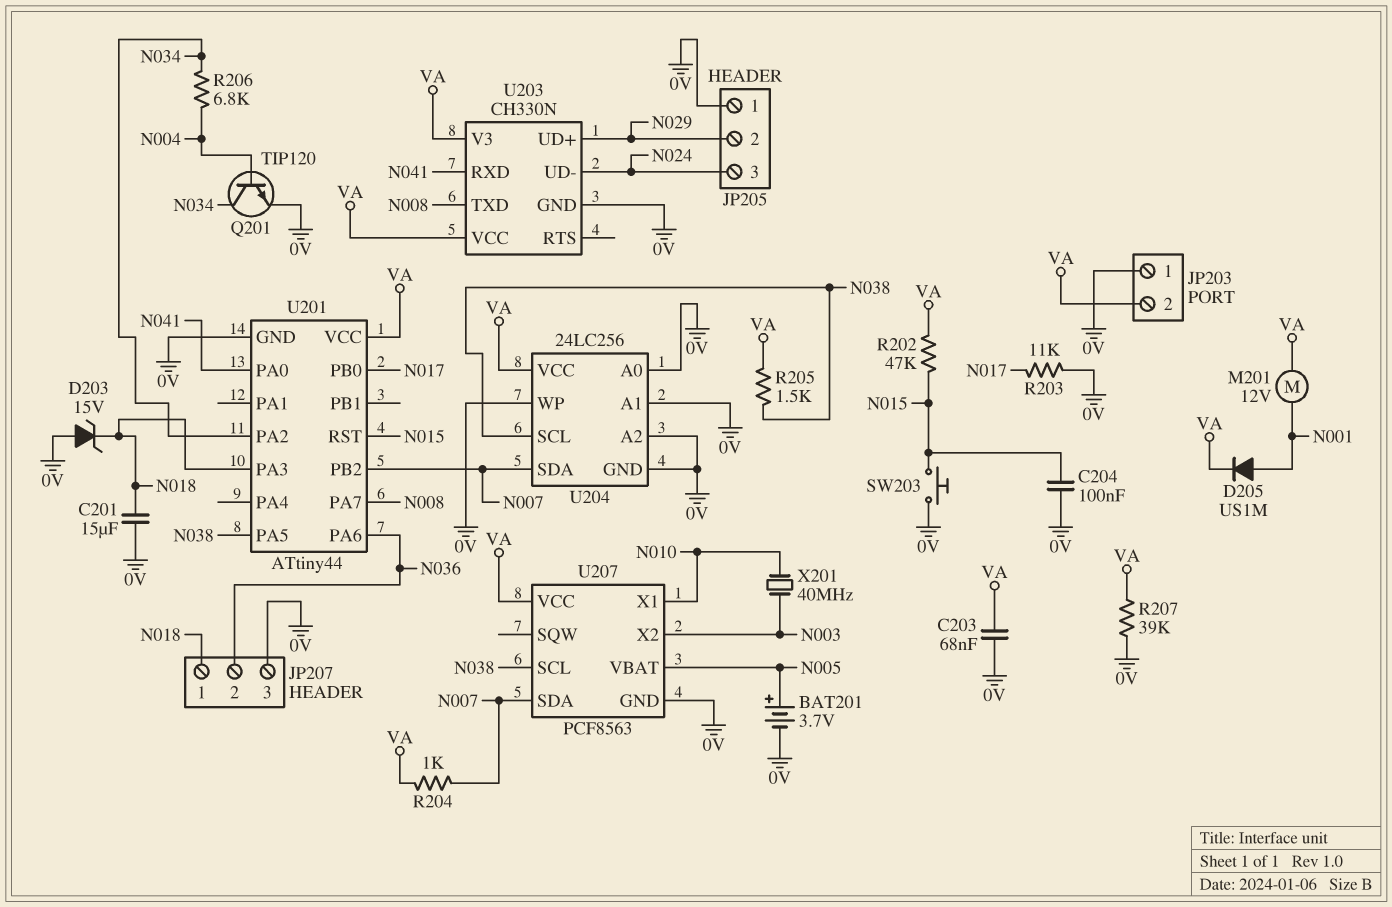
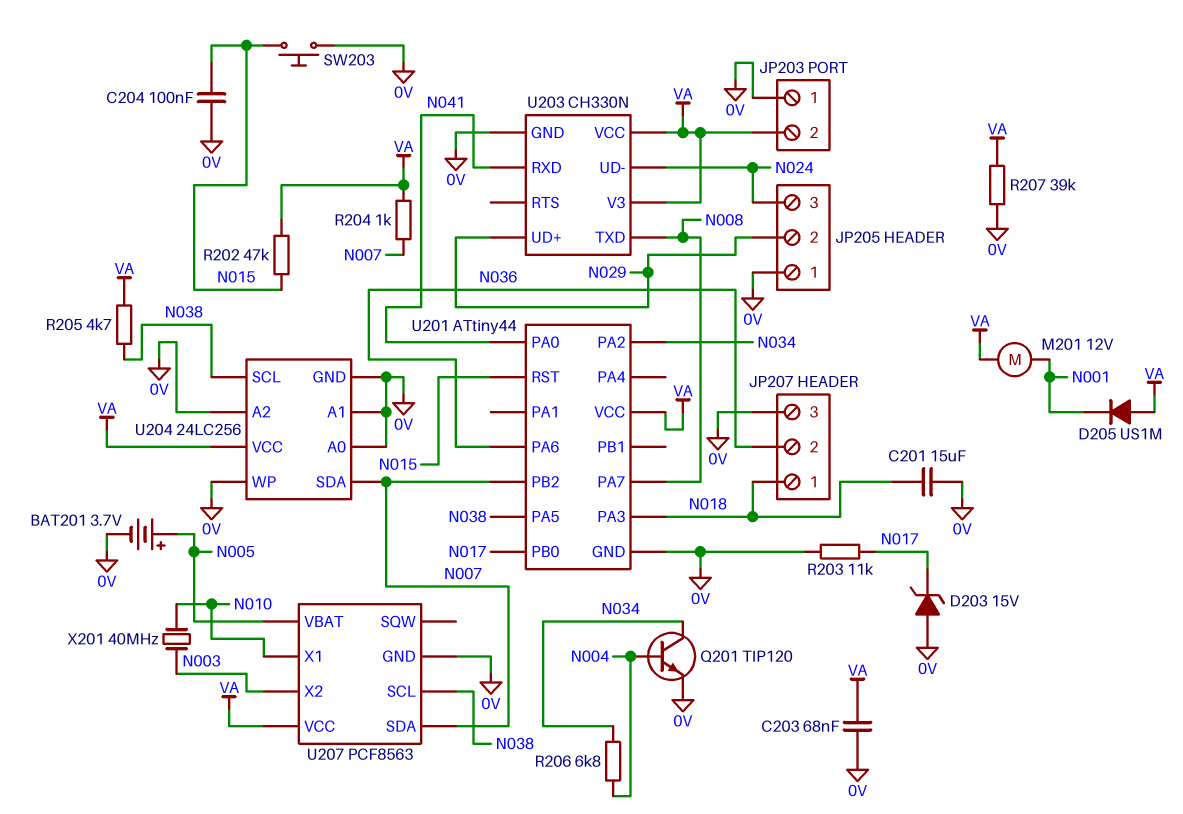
D203: zener 15V (A 0V, K N018) -> zener 15V (A 0V, K N017)
D205: diode US1M (A N001, K VA) -> diode US1M (A VA, K N001)
R205: 1.5k (N038, VA) -> 4.7k (N038, VA)

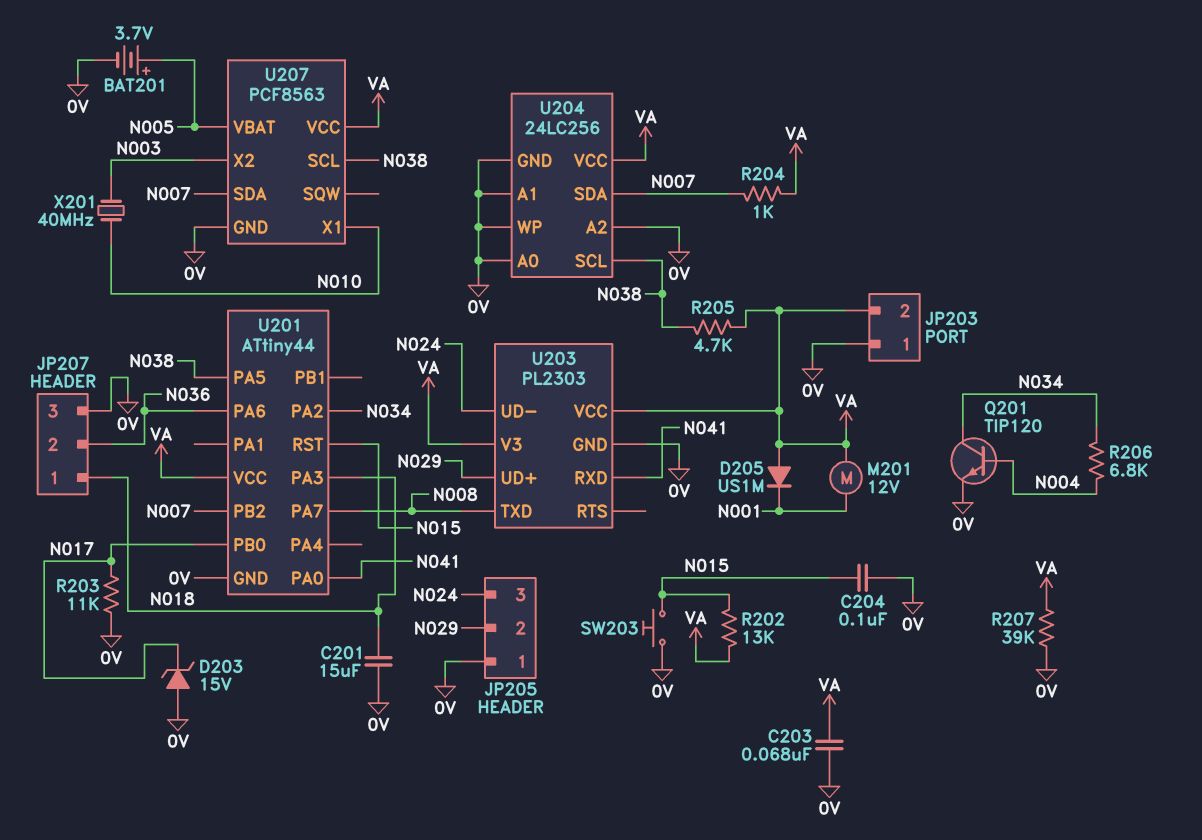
R202: 47k (N015, VA) -> 13k (N015, VA)
U203: CH330N -> PL2303

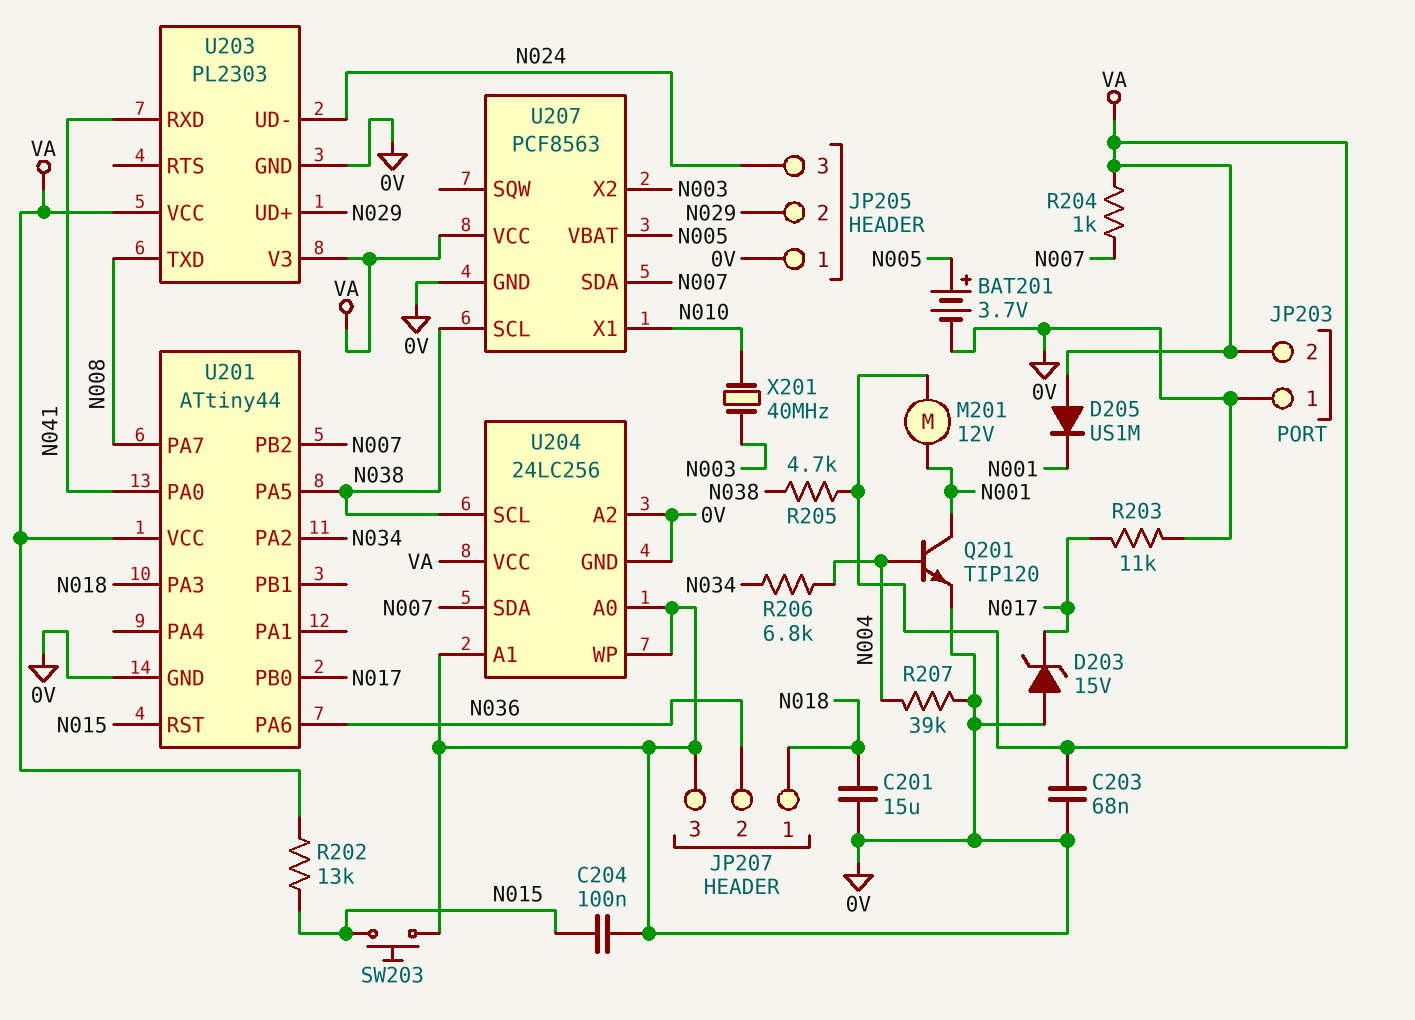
Q201: NPN TIP120 (B N004, C N034, E 0V) -> NPN TIP120 (B N004, C N001, E 0V)
R207: 39k (0V, VA) -> 39k (0V, N004)

